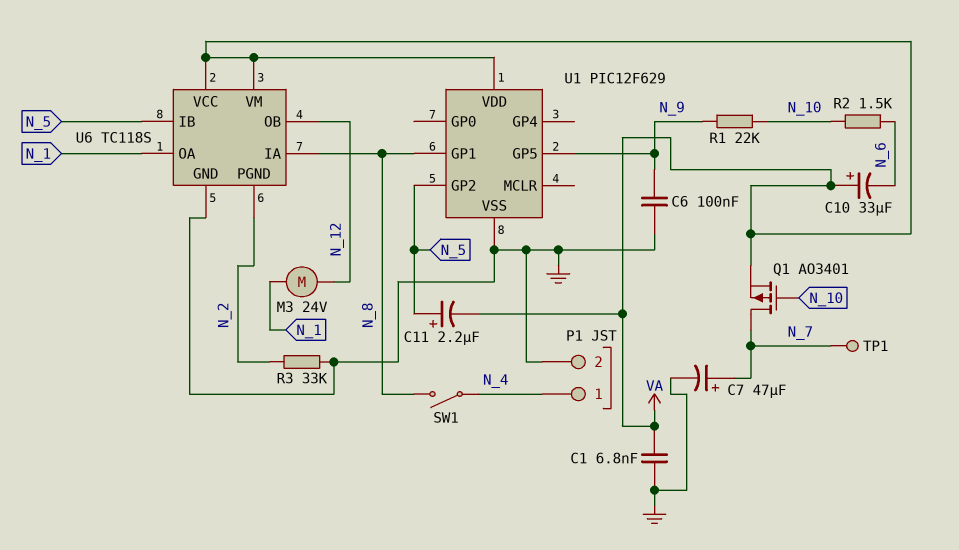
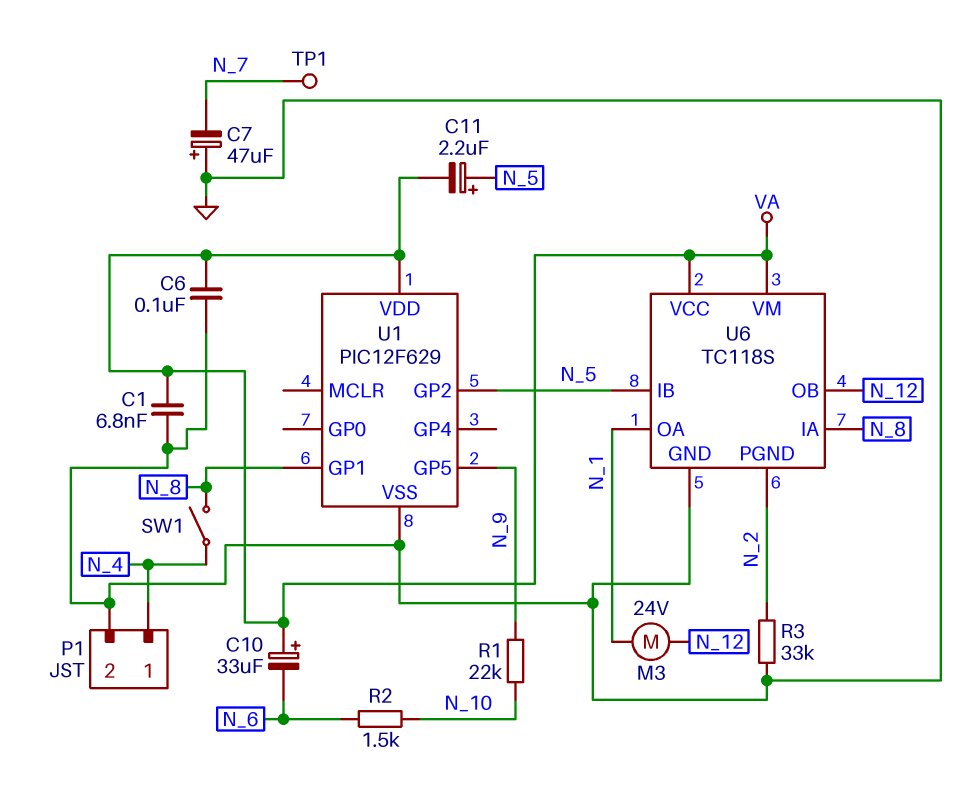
C6: 100nF (GND, N_9) -> 100nF (GND, VA)
C7: 47uF (plus N_7, minus GND) -> 47uF (plus GND, minus N_7)
Q1: PMOS AO3401 (G N_10, D N_7, S VA) -> none

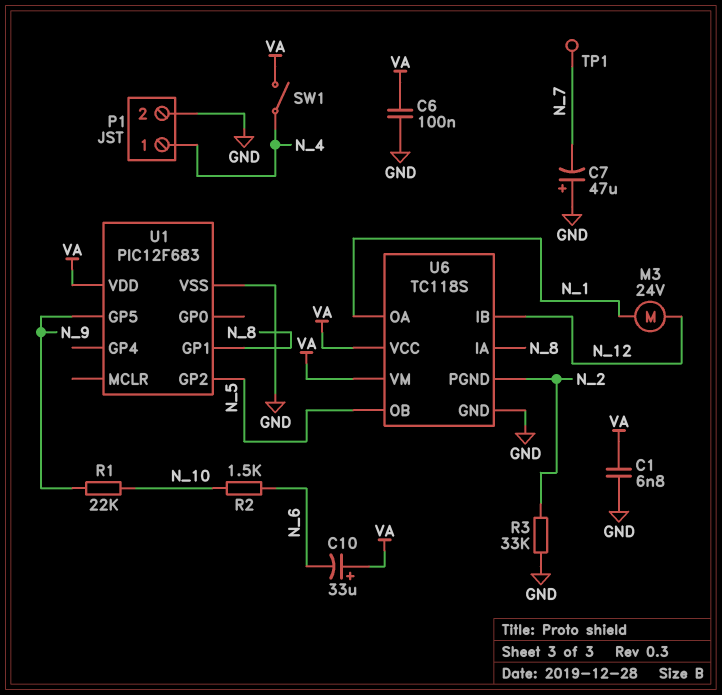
C11: 2.2uF (plus N_5, minus VA) -> none
SW1: switch (N_4, N_8) -> switch (N_4, VA)
U1: PIC12F629 -> PIC12F683
U6 pin IB: N_5 -> N_12
U6 pin OB: N_12 -> N_5

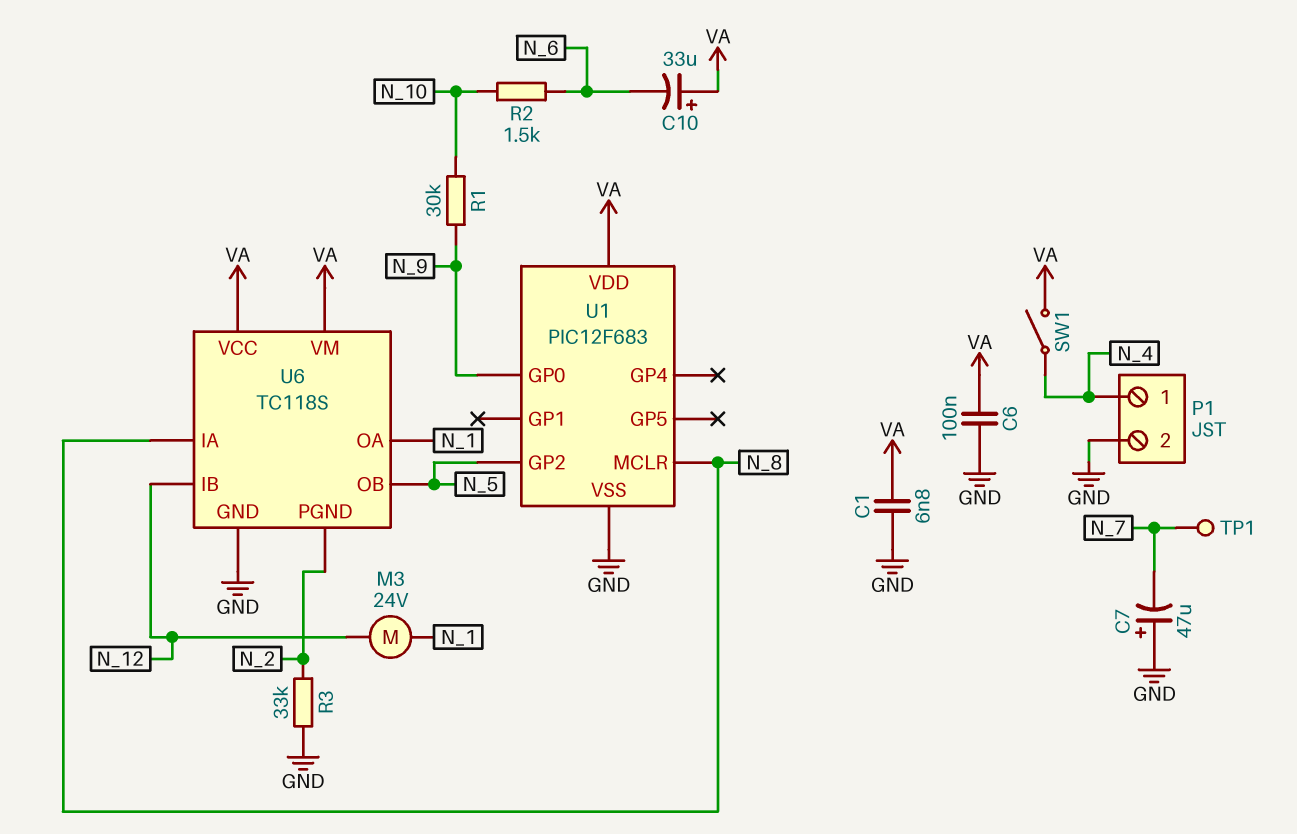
R1: 22k (N_9, N_10) -> 30k (N_9, N_10)
U1 pin GP0: none -> N_9
U1 pin GP1: N_8 -> none
U1 pin GP5: N_9 -> none
U1 pin MCLR: none -> N_8

